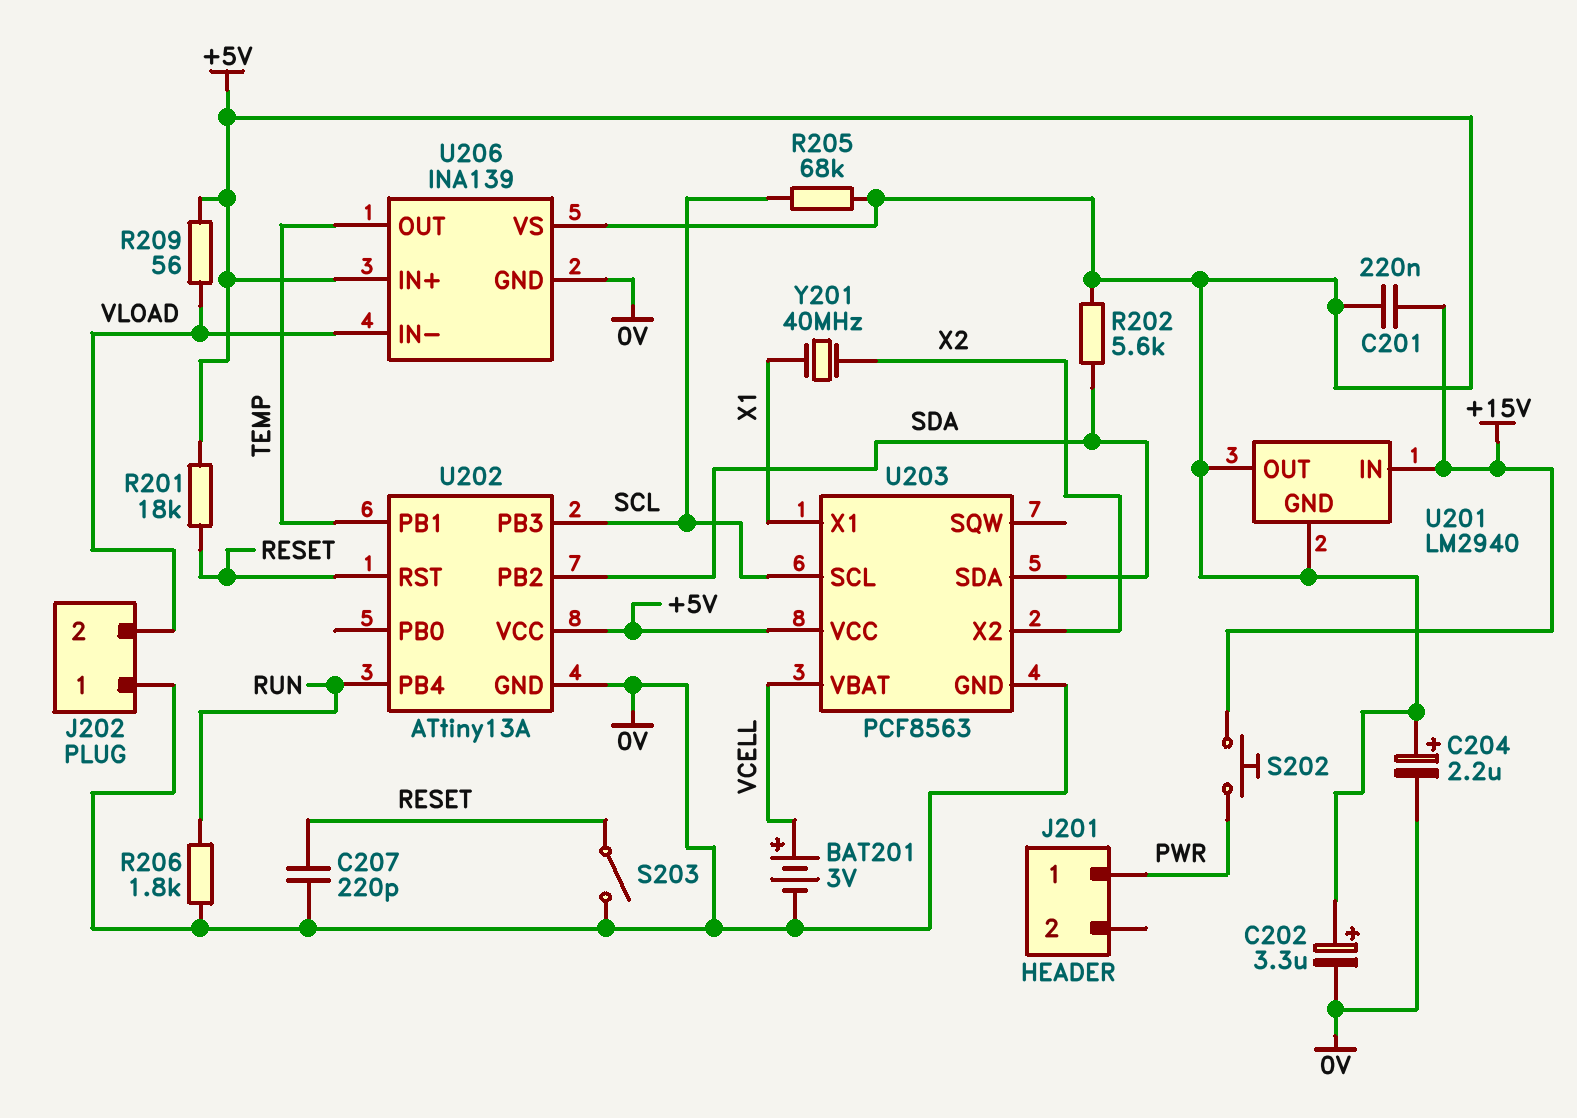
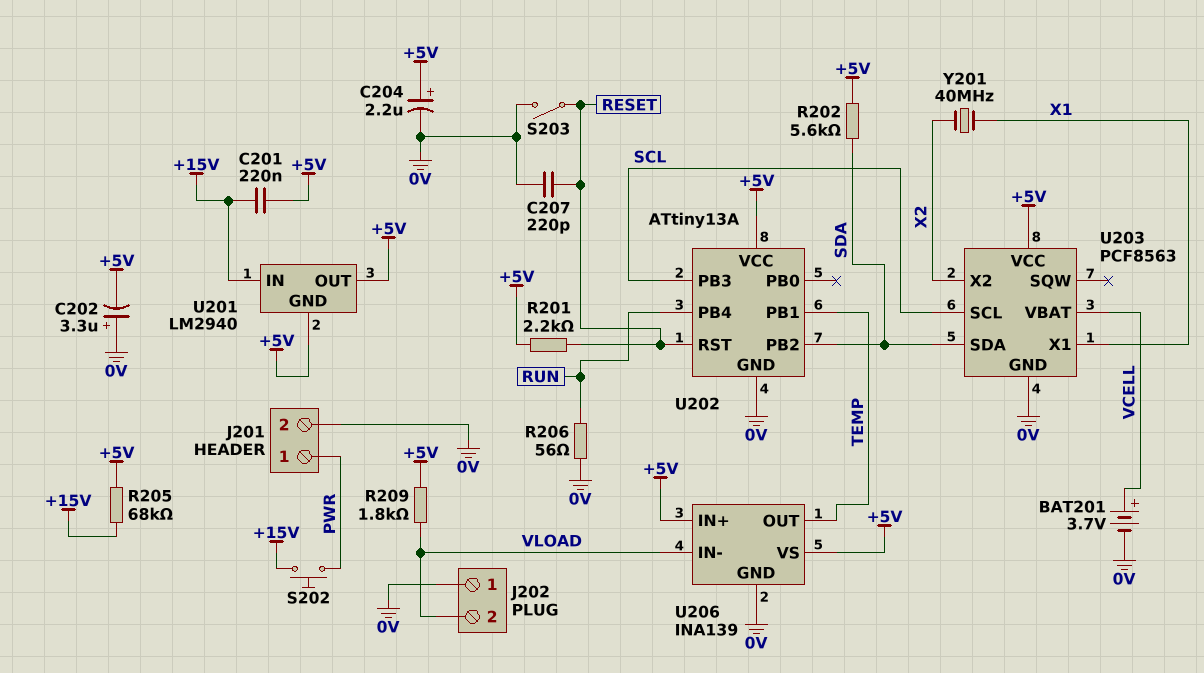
BAT201: 3V (plus VCELL, minus 0V) -> 3.7V (plus VCELL, minus 0V)
C202: 3.3uF (plus +5V, minus 0V) -> 3.3uF (plus 0V, minus +5V)
J201 pin 2: none -> 0V
R201: 18k (+5V, RESET) -> 2.2k (+5V, RESET)
R205: 68k (+5V, SCL) -> 68k (+5V, +15V)
R206: 1.8k (0V, RUN) -> 56 (0V, RUN)
R209: 56 (+5V, VLOAD) -> 1.8k (+5V, VLOAD)

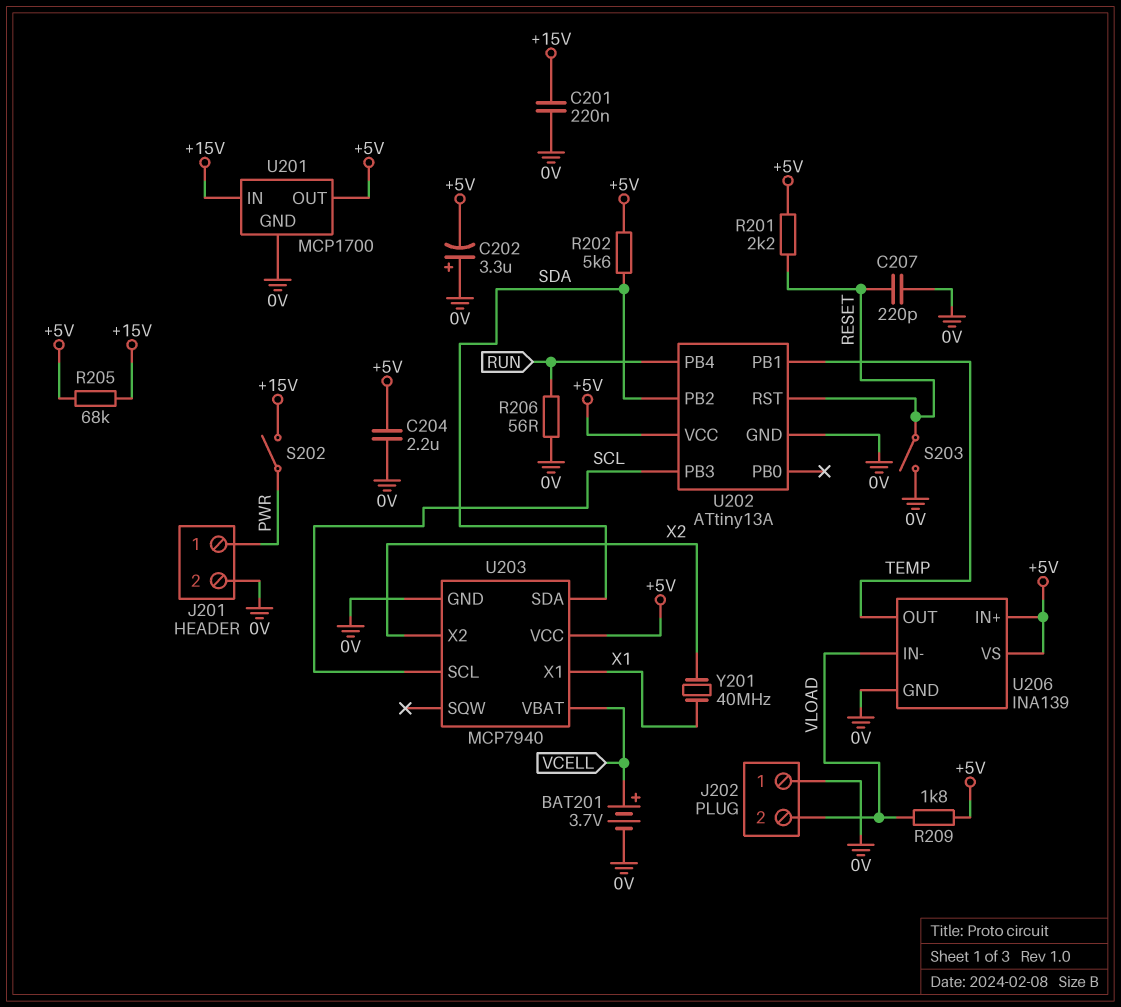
C201: 220nF (+5V, +15V) -> 220nF (+15V, 0V)
C204: 2.2uF (plus +5V, minus 0V) -> 2.2uF (+5V, 0V)
S202: button (+15V, PWR) -> switch (+15V, PWR)
U201: LM2940 -> MCP1700
U201 pin GND: +5V -> 0V
U203: PCF8563 -> MCP7940

